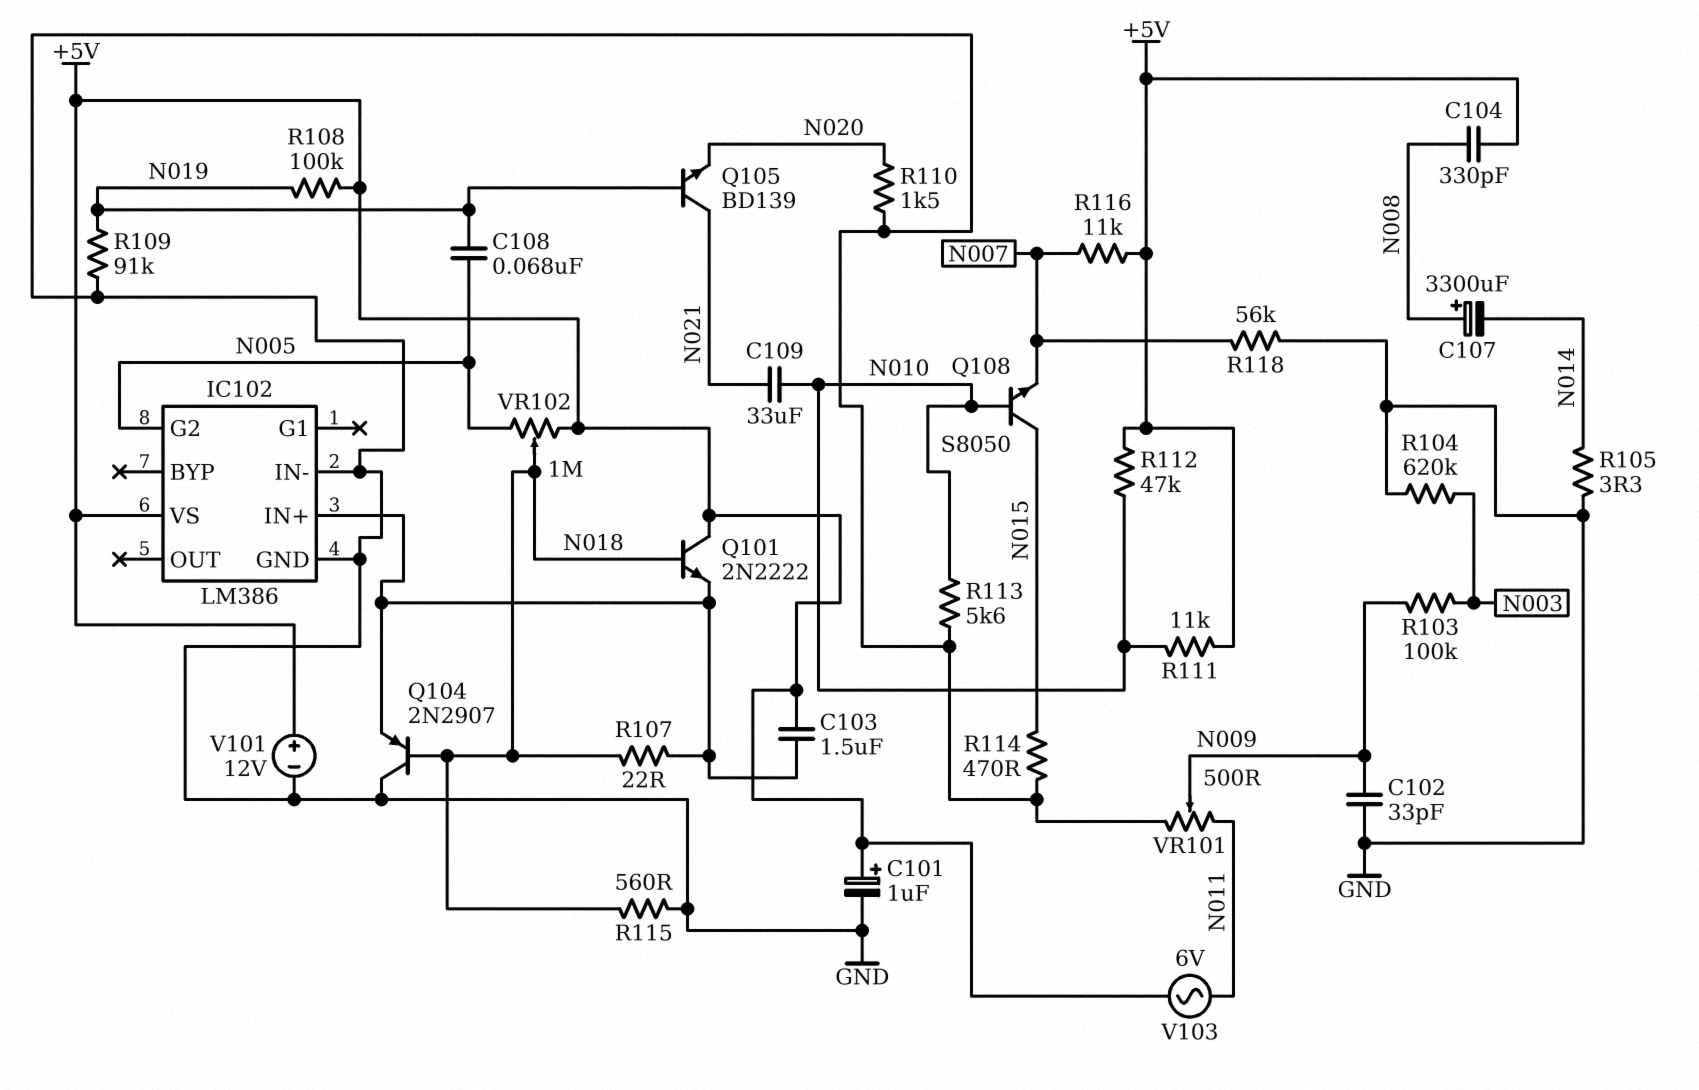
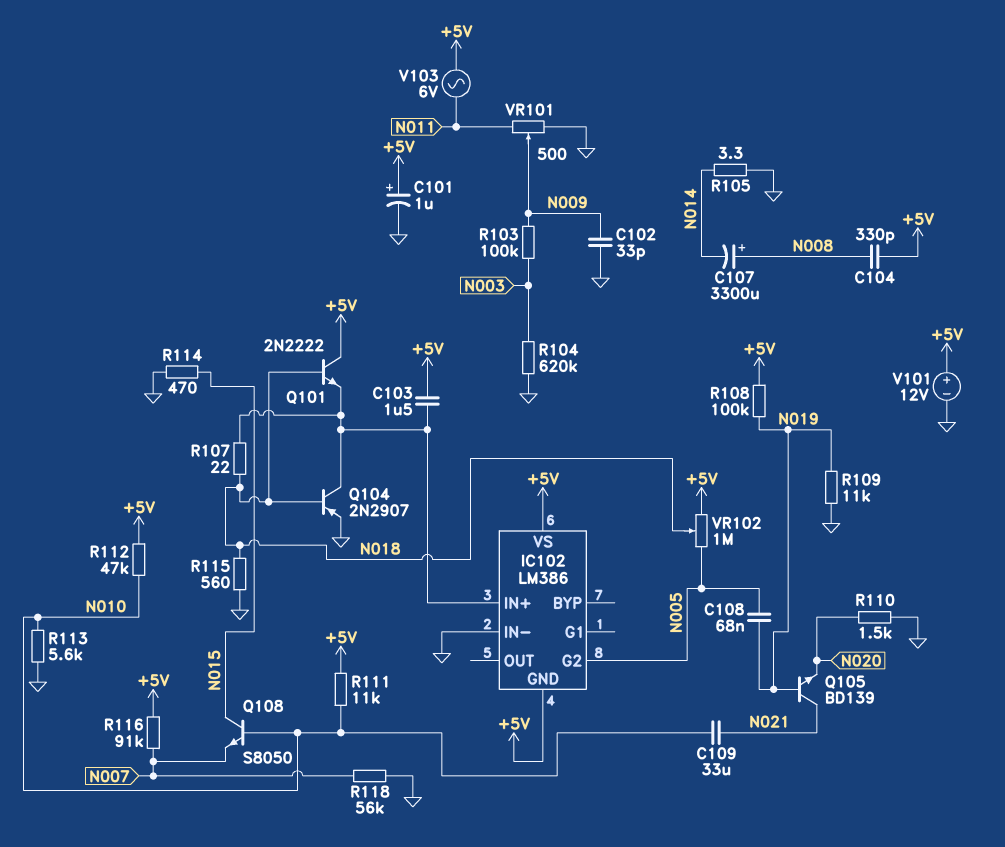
IC102 pin GND: GND -> +5V
Q104: PNP 2N2907 (B N018, C GND, E IC102/IN+) -> PNP 2N2907 (B N018, C IC102/IN+, E GND)
R109: 91k (GND, N019) -> 11k (GND, N019)
R116: 11k (+5V, N007) -> 91k (+5V, N007)

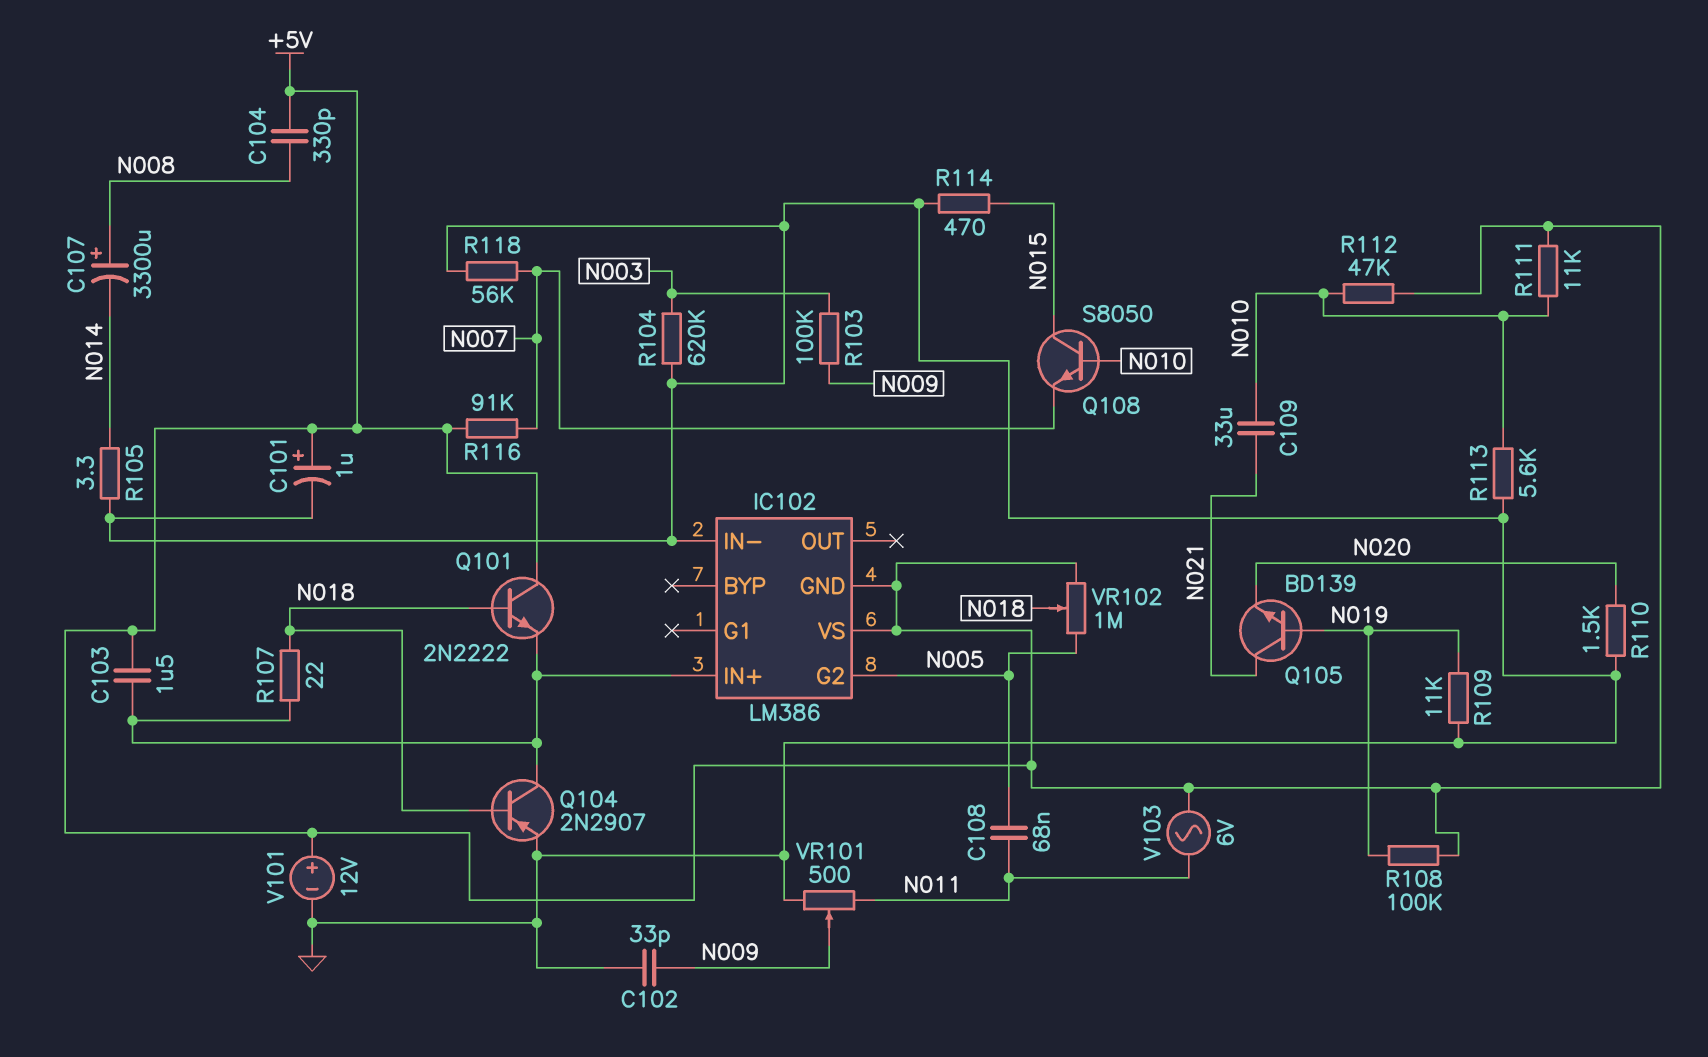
C108: 68nF (N005, N019) -> 68nF (N005, N011)
R115: 560 (GND, N018) -> none

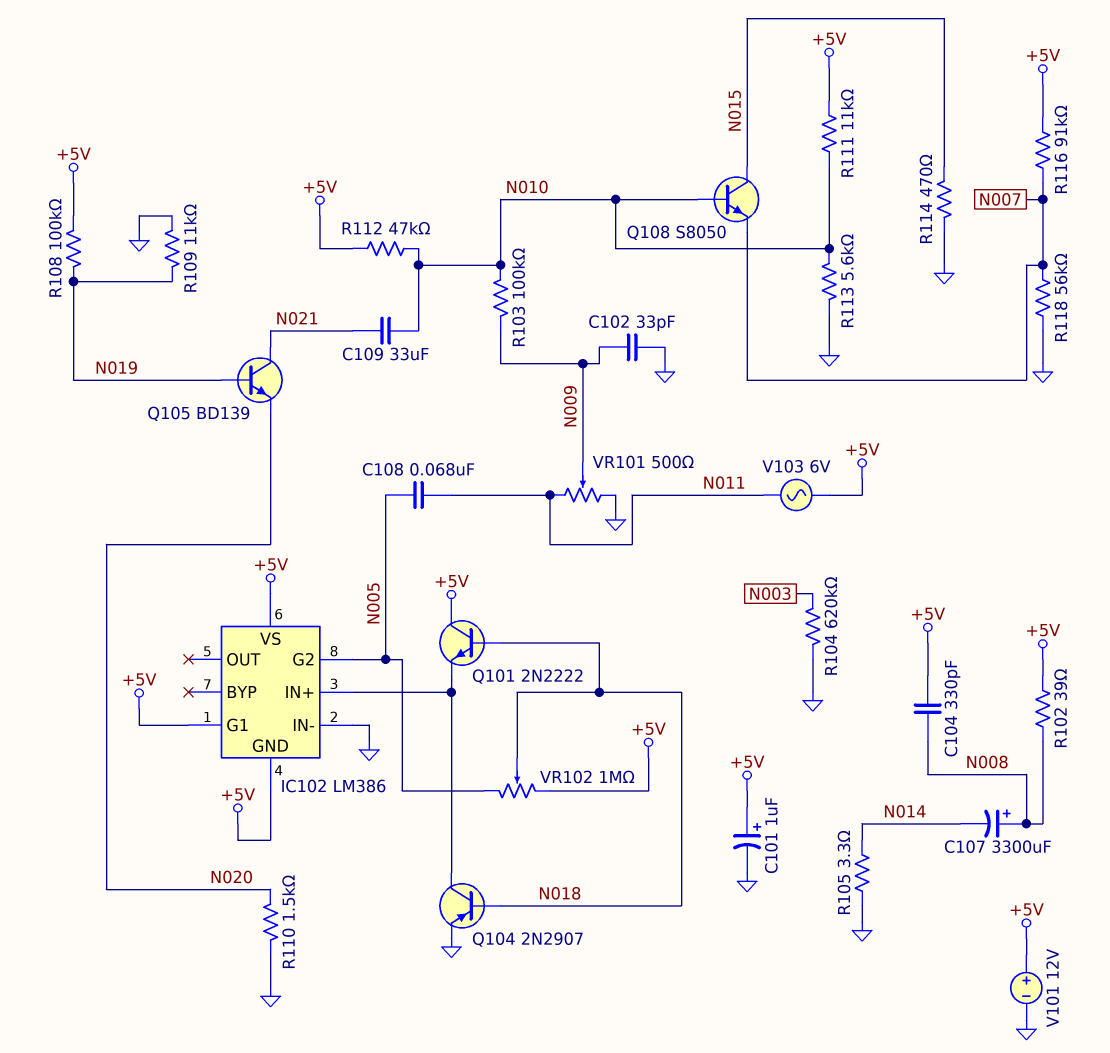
C103: 1.5uF (+5V, IC102/IN+) -> none
IC102 pin G1: none -> +5V
R102: none -> 39 (+5V, N008)
R103: 100k (N003, N009) -> 100k (N009, N010)
R107: 22 (IC102/IN+, N018) -> none

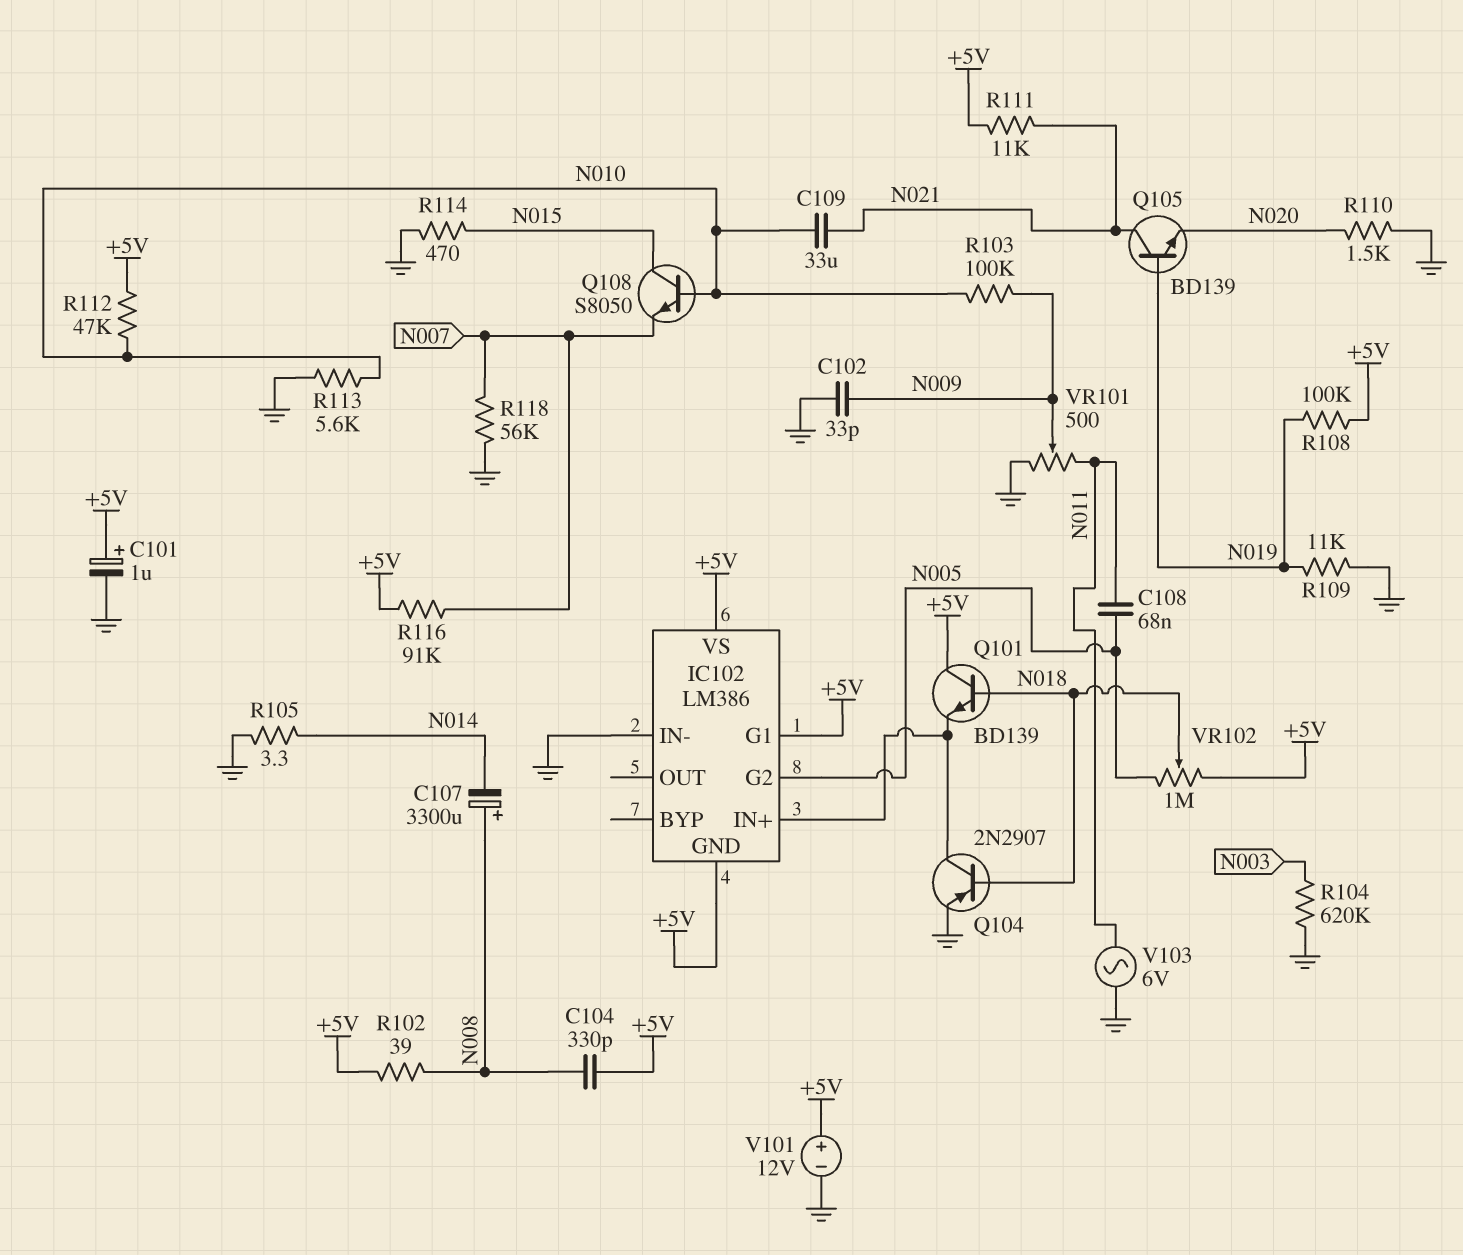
Q101: NPN 2N2222 (B N018, C +5V, E IC102/IN+) -> NPN BD139 (B N018, C +5V, E IC102/IN+)
R111: 11k (+5V, N010) -> 11k (+5V, N021)
V103: AC 6V (+5V, N011) -> AC 6V (GND, N011)

